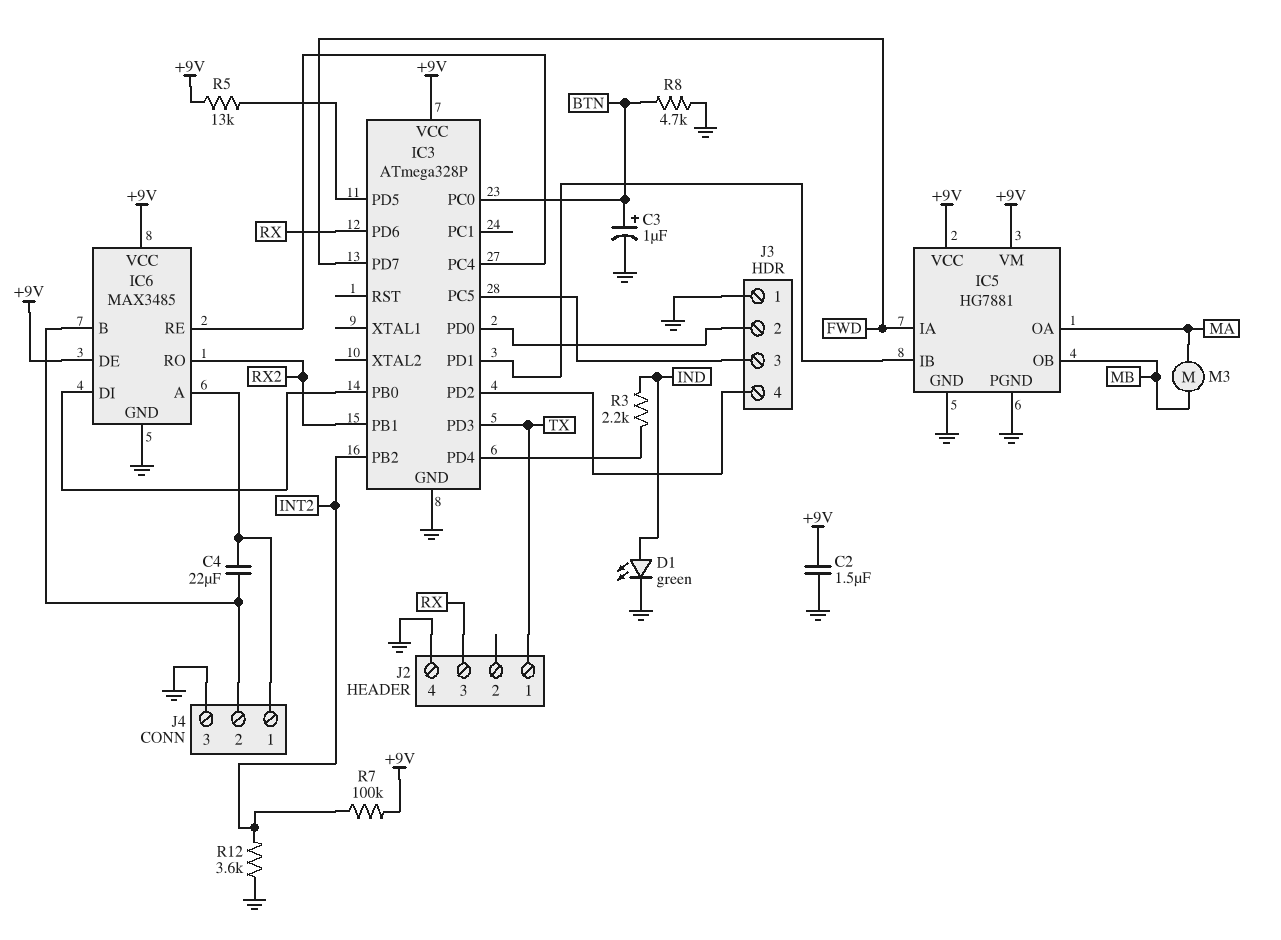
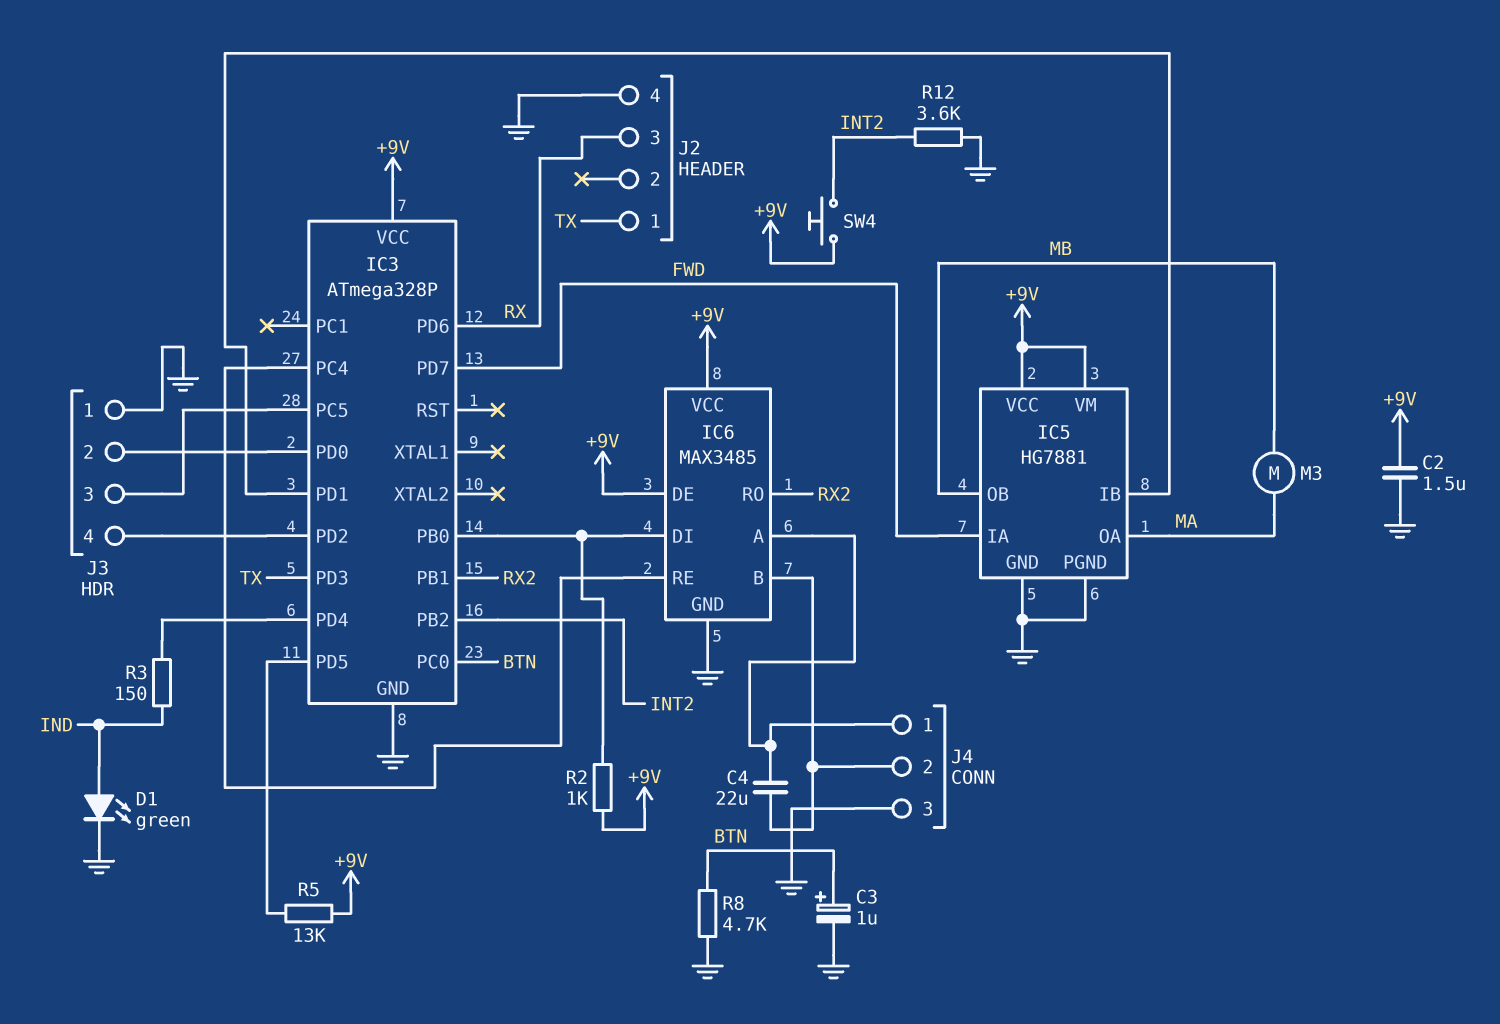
R2: none -> 1k (+9V, IC3/PB0)
R3: 2.2k (IC3/PD4, IND) -> 150 (IC3/PD4, IND)
R7: 100k (+9V, INT2) -> none
SW4: none -> button (+9V, INT2)

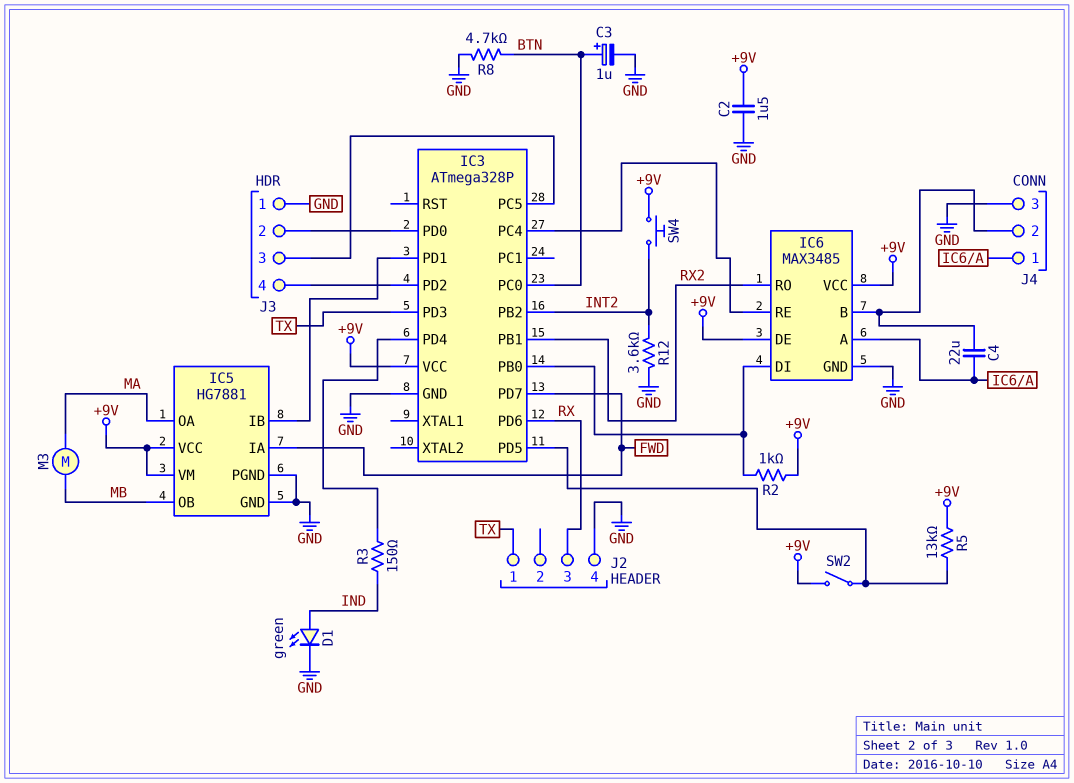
SW2: none -> switch (+9V, IC3/PD5)

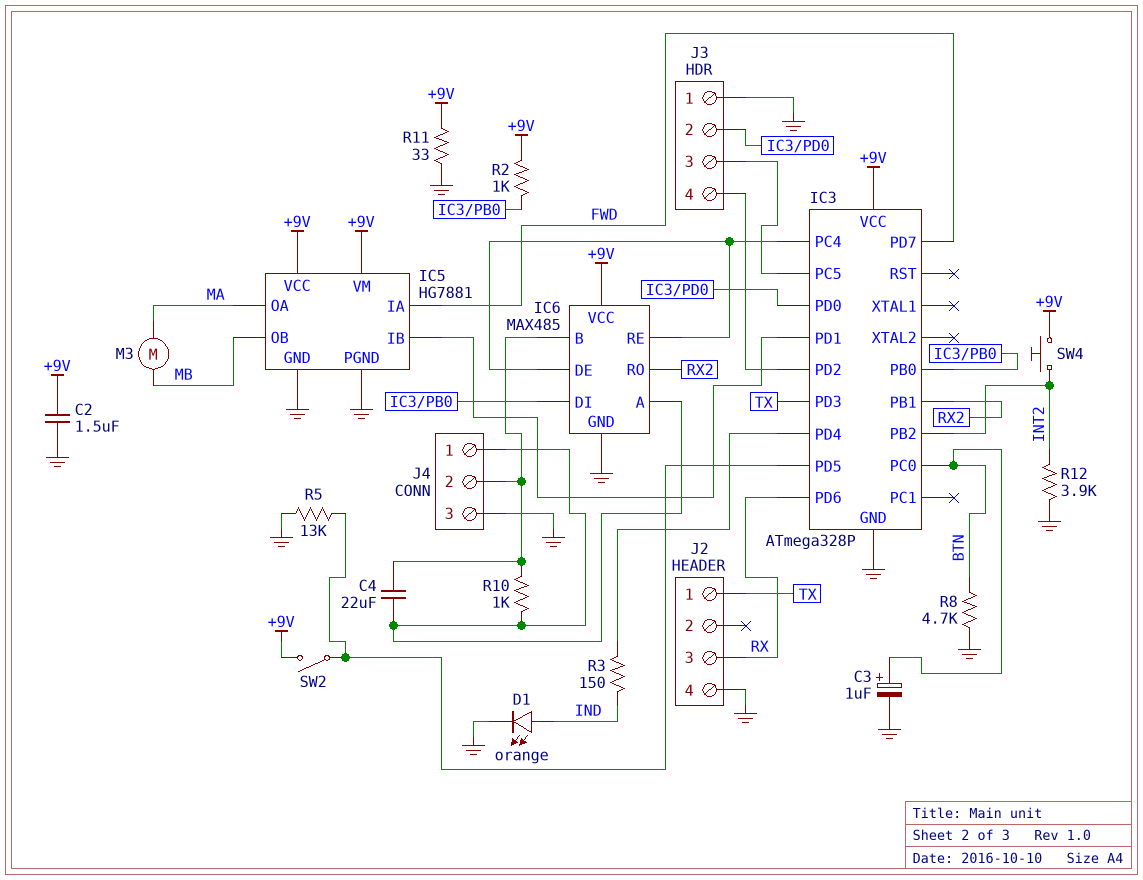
D1: LED green (A IND, K GND) -> LED orange (A IND, K GND)
IC6: MAX3485 -> MAX485
IC6 pin DE: +9V -> IC3/PC4
R5: 13k (+9V, IC3/PD5) -> 13k (GND, IC3/PD5)
R10: none -> 1k (IC6/A, IC6/B)
R11: none -> 33 (+9V, GND)
R12: 3.6k (GND, INT2) -> 3.9k (GND, INT2)

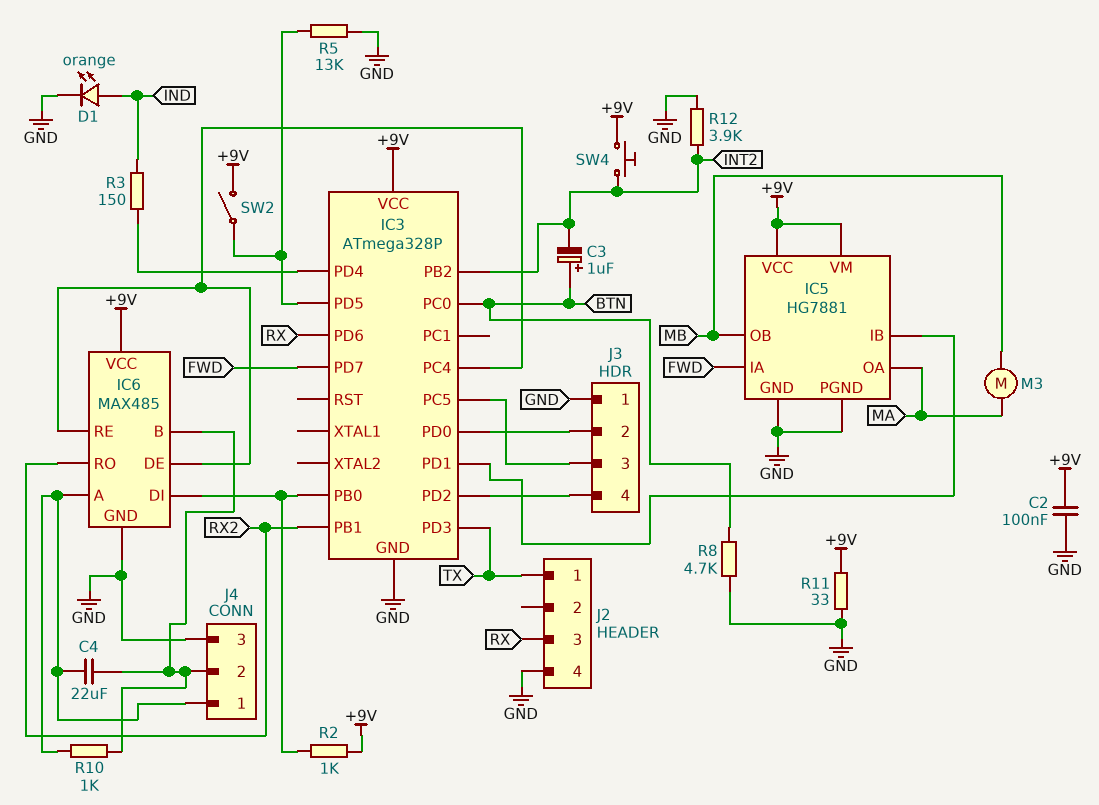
C2: 1.5uF (+9V, GND) -> 100nF (+9V, GND)
C3: 1uF (plus BTN, minus GND) -> 1uF (plus BTN, minus INT2)

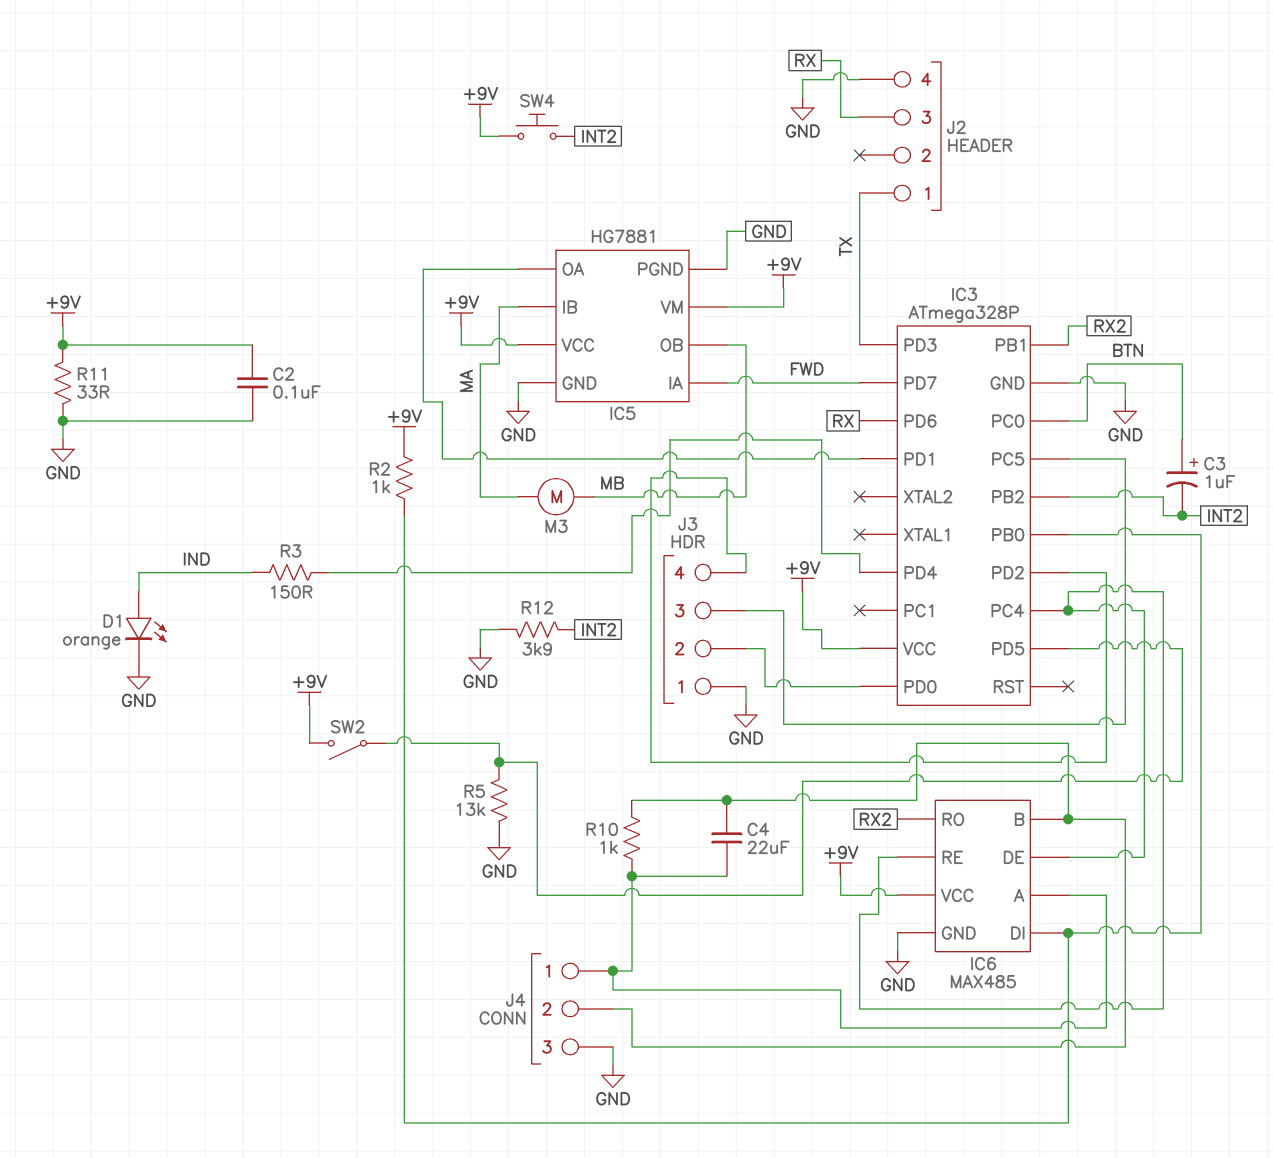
IC5 pin IB: IC3/PD1 -> MA
IC5 pin OA: MA -> IC3/PD1
R8: 4.7k (BTN, GND) -> none

